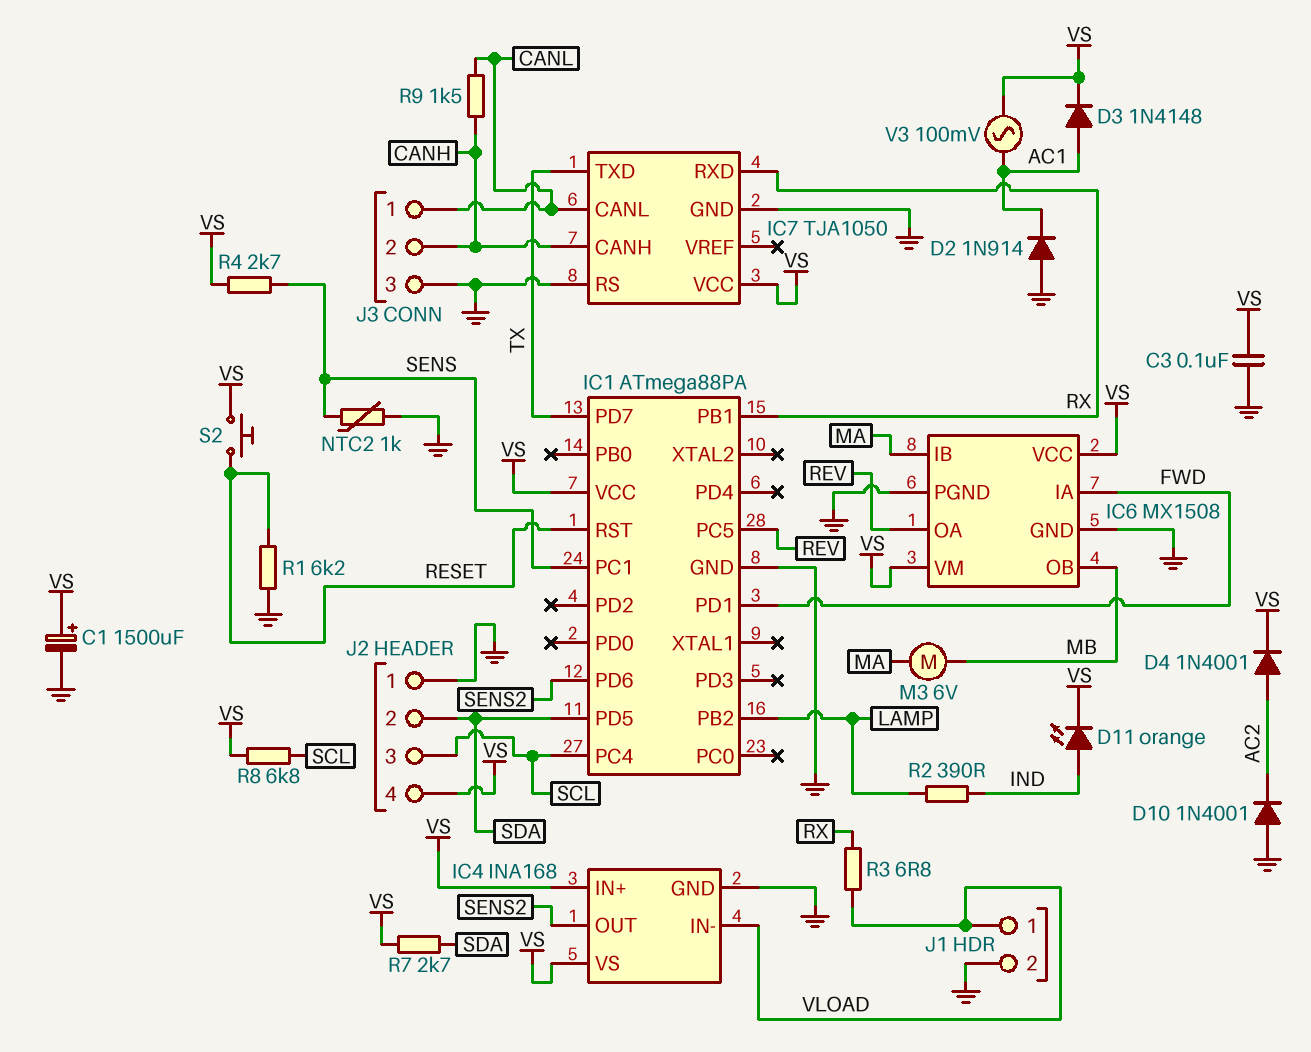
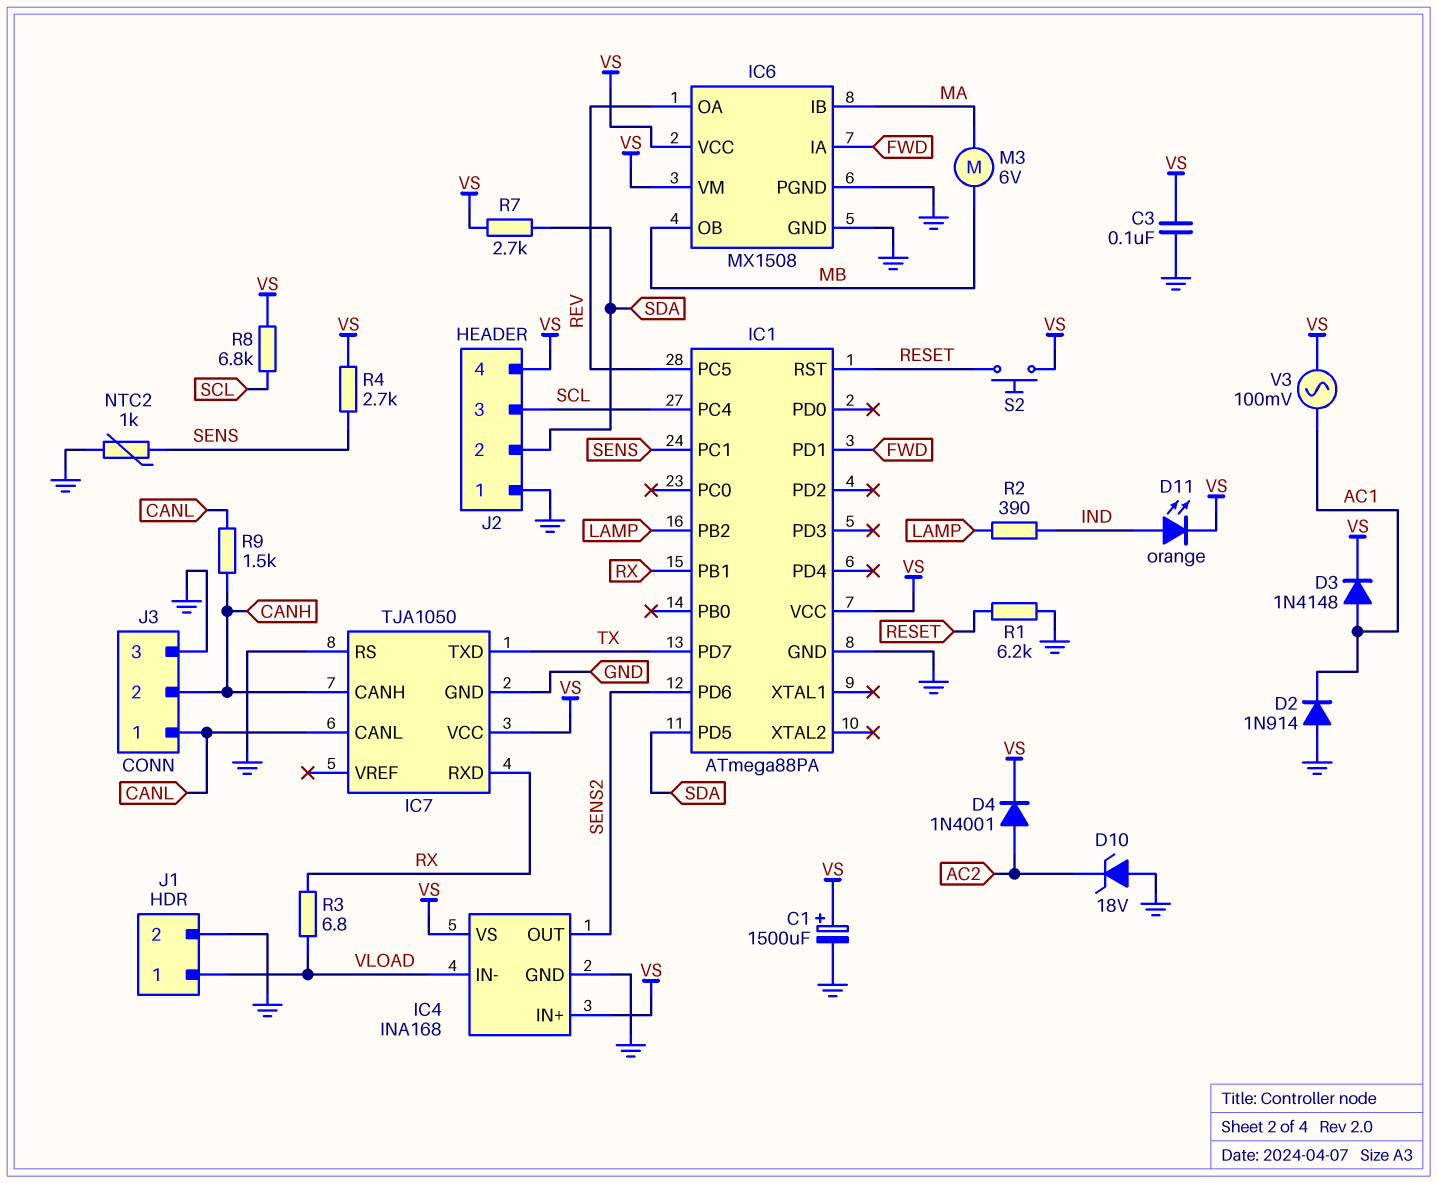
D10: diode 1N4001 (A GND, K AC2) -> zener 18V (A GND, K AC2)

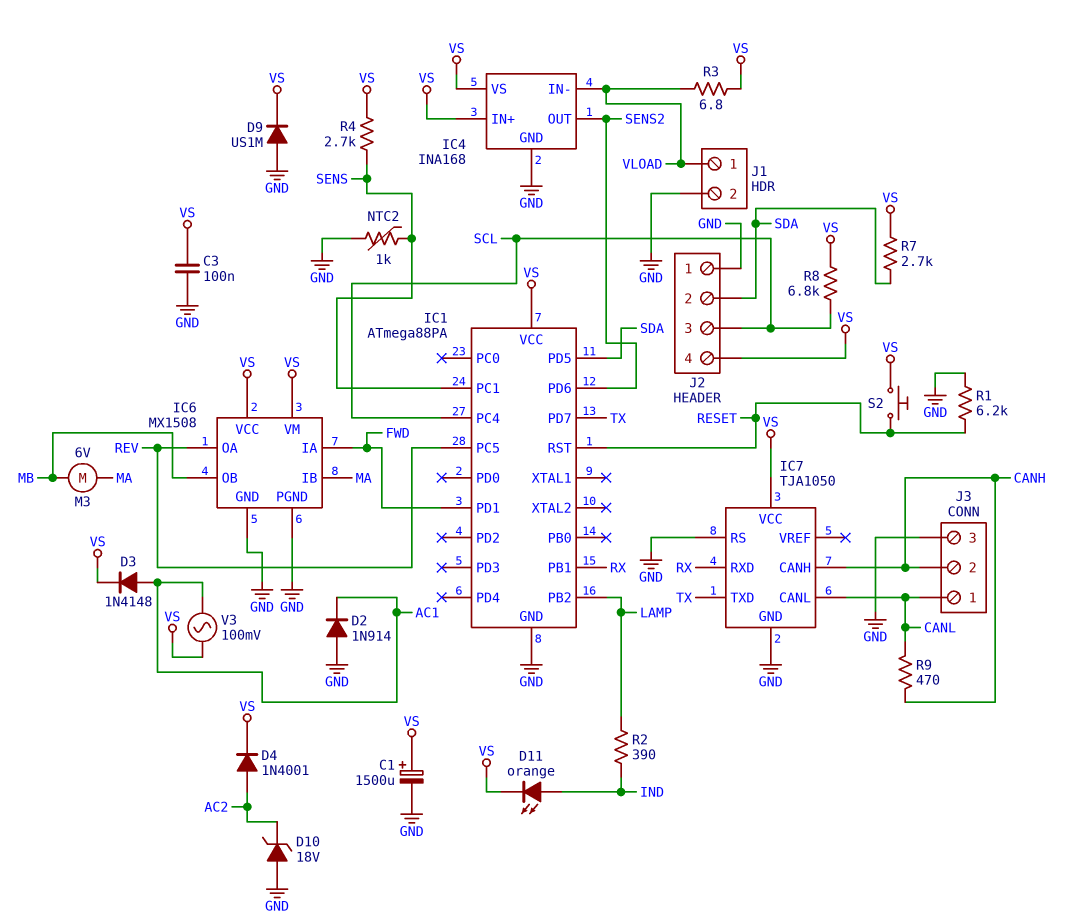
D9: none -> diode US1M (A GND, K VS)
R3: 6.8 (RX, VLOAD) -> 6.8 (VLOAD, VS)
R9: 1.5k (CANH, CANL) -> 470 (CANH, CANL)

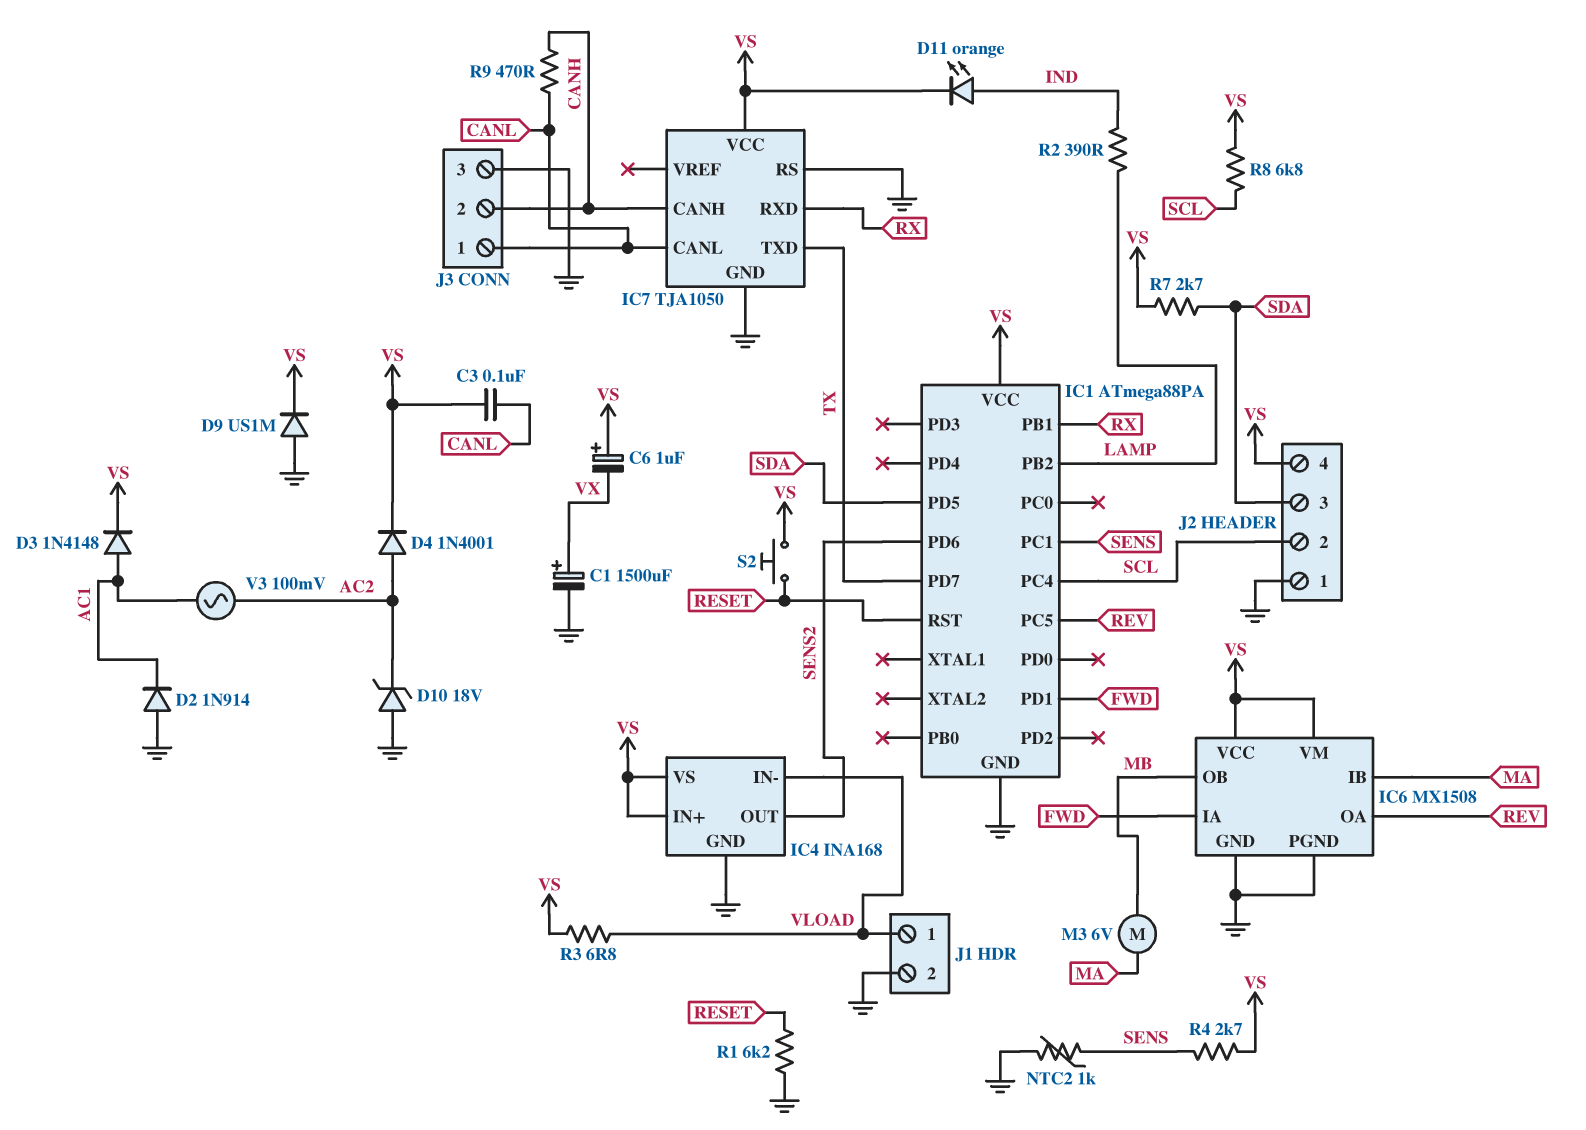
C1: 1500uF (plus VS, minus GND) -> 1500uF (plus VX, minus GND)
C3: 100nF (GND, VS) -> 100nF (CANL, VS)
C6: none -> 1uF (plus VS, minus VX)
J2 pin 2: SDA -> SCL
J2 pin 3: SCL -> SDA
V3: AC 100mV (AC1, VS) -> AC 100mV (AC1, AC2)

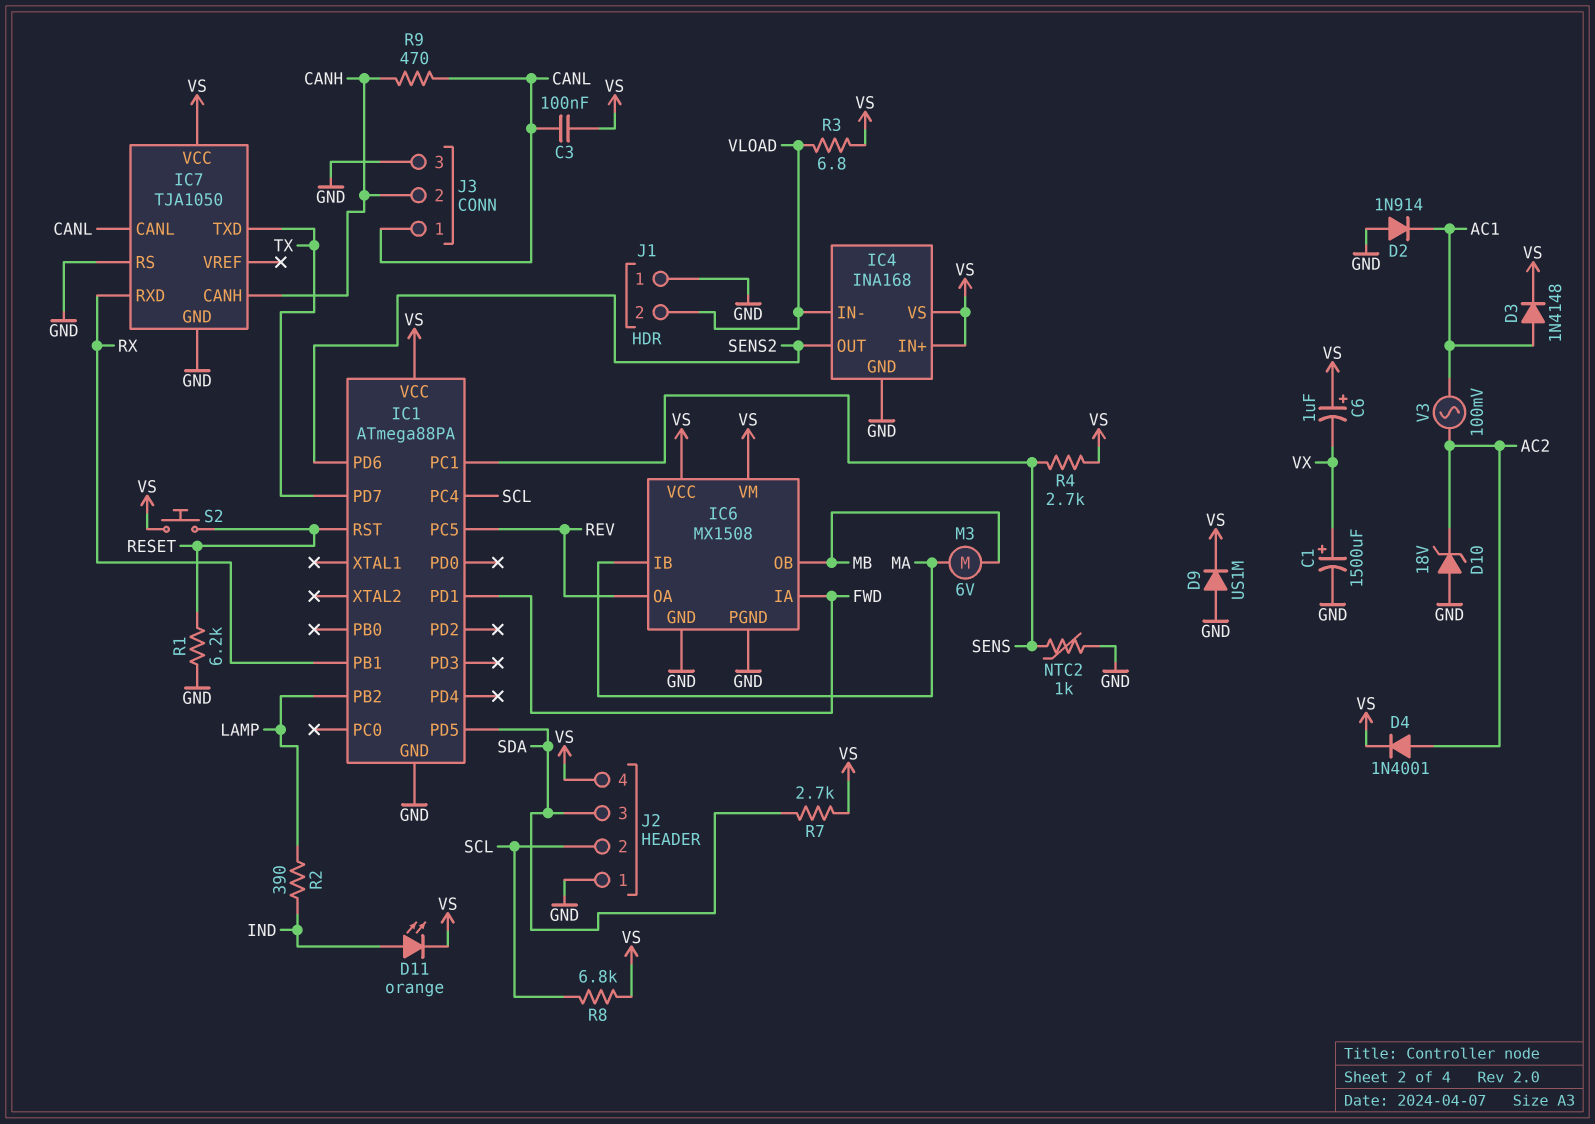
J1 pin 1: VLOAD -> GND
J1 pin 2: GND -> VLOAD

